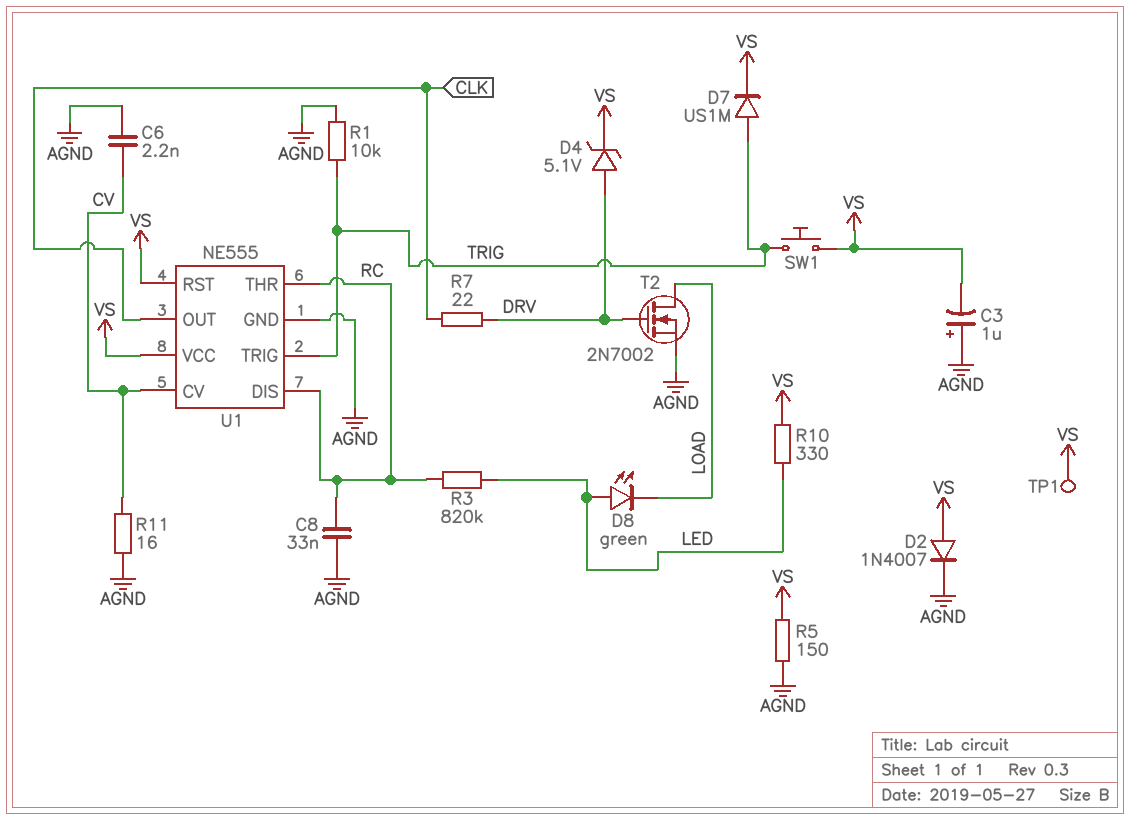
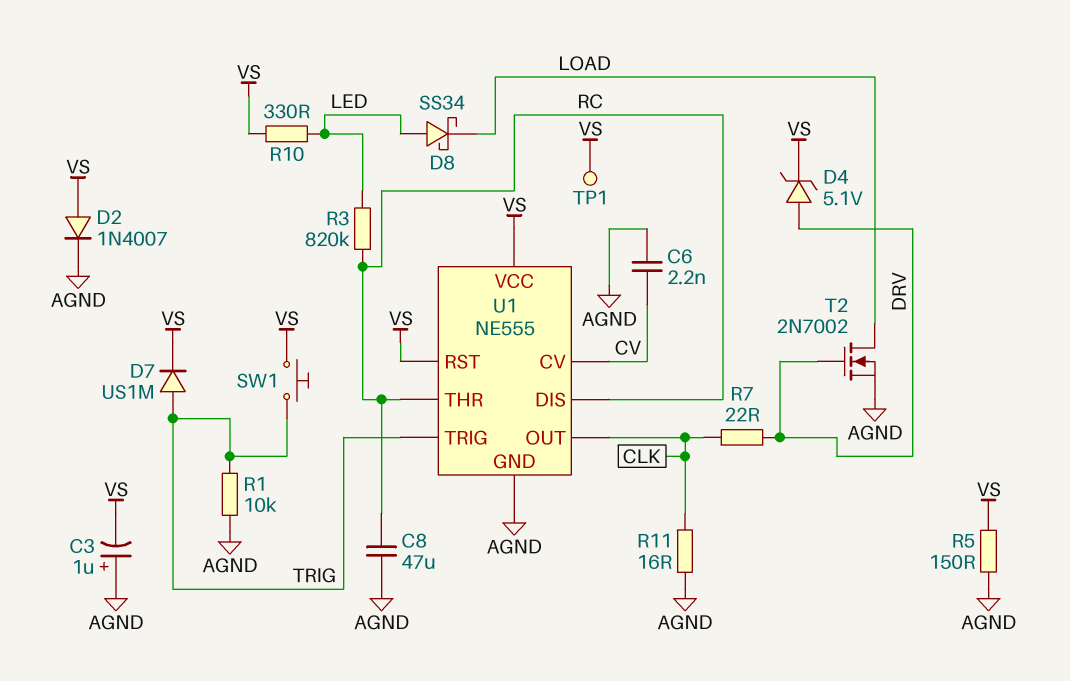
C8: 33nF (AGND, RC) -> 47uF (AGND, RC)
D8: LED green (A LED, K LOAD) -> schottky SS34 (A LED, K LOAD)
R11: 16 (AGND, CV) -> 16 (AGND, CLK)

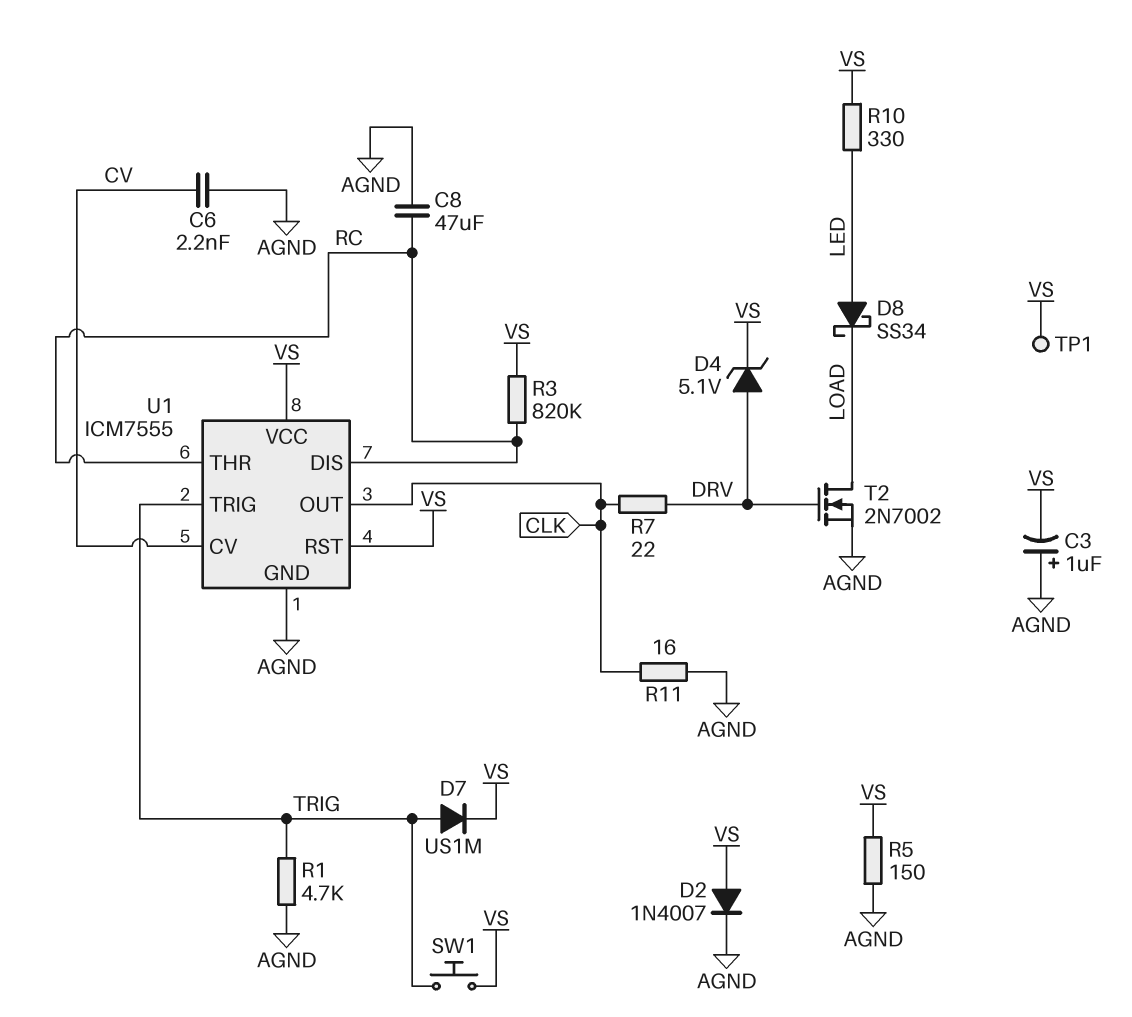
R1: 10k (AGND, TRIG) -> 4.7k (AGND, TRIG)
R3: 820k (LED, RC) -> 820k (RC, VS)
U1: NE555 -> ICM7555

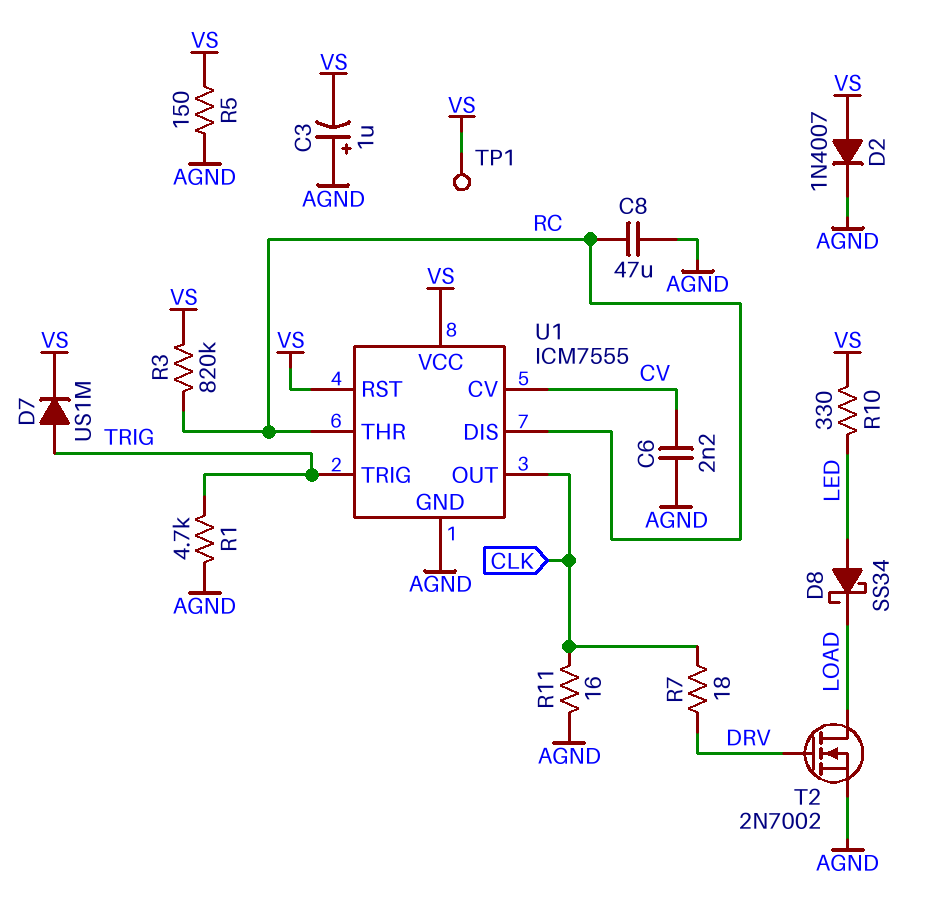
D4: zener 5.1V (A DRV, K VS) -> none
R7: 22 (CLK, DRV) -> 18 (CLK, DRV)
SW1: button (TRIG, VS) -> none

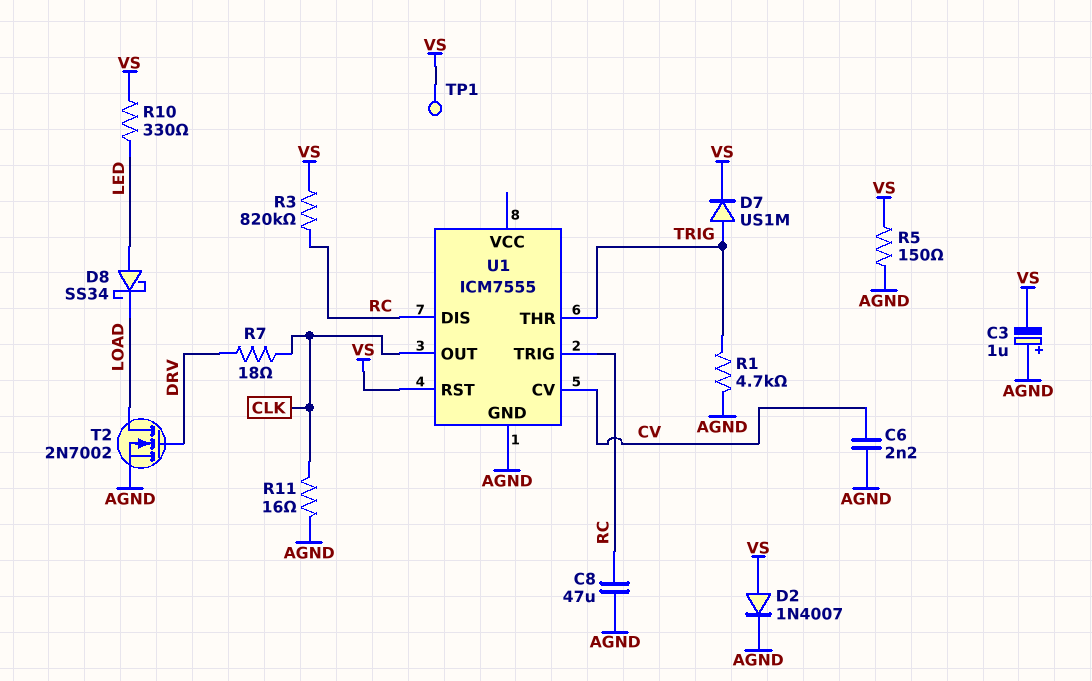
U1 pin THR: RC -> TRIG
U1 pin TRIG: TRIG -> RC
U1 pin VCC: VS -> none

